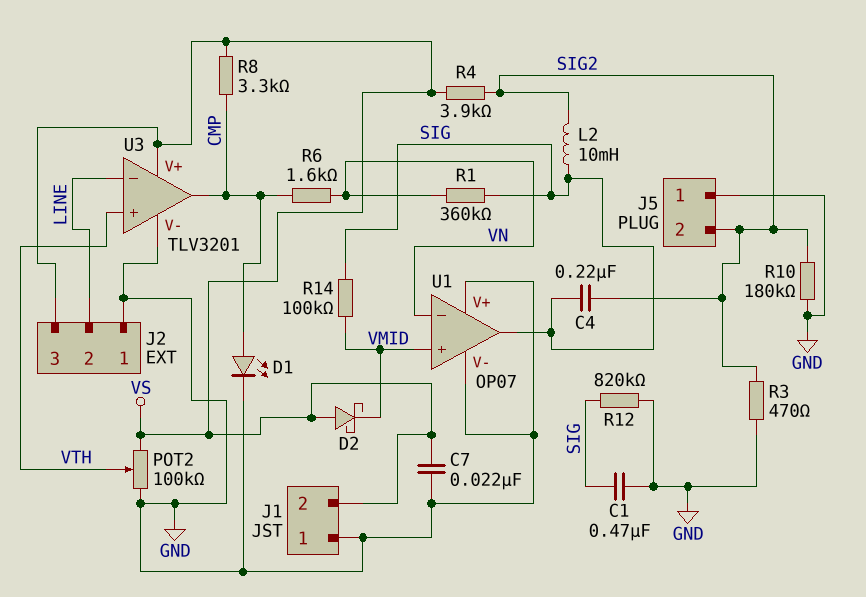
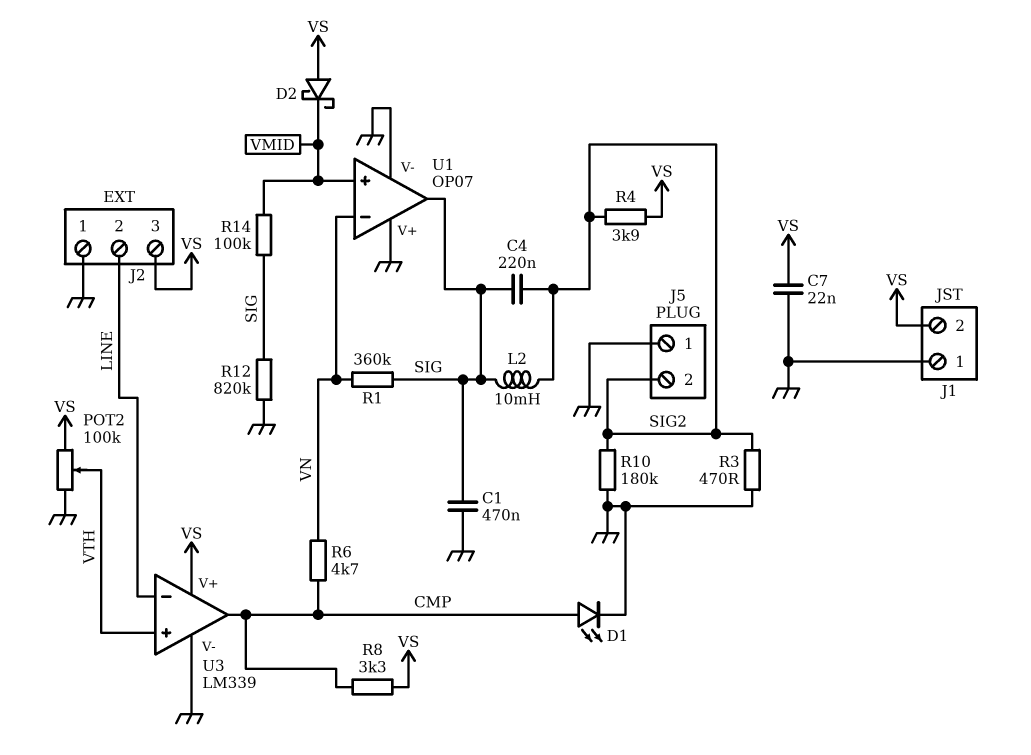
R6: 1.6k (CMP, VN) -> 4.7k (CMP, VN)
U3: TLV3201 -> LM339

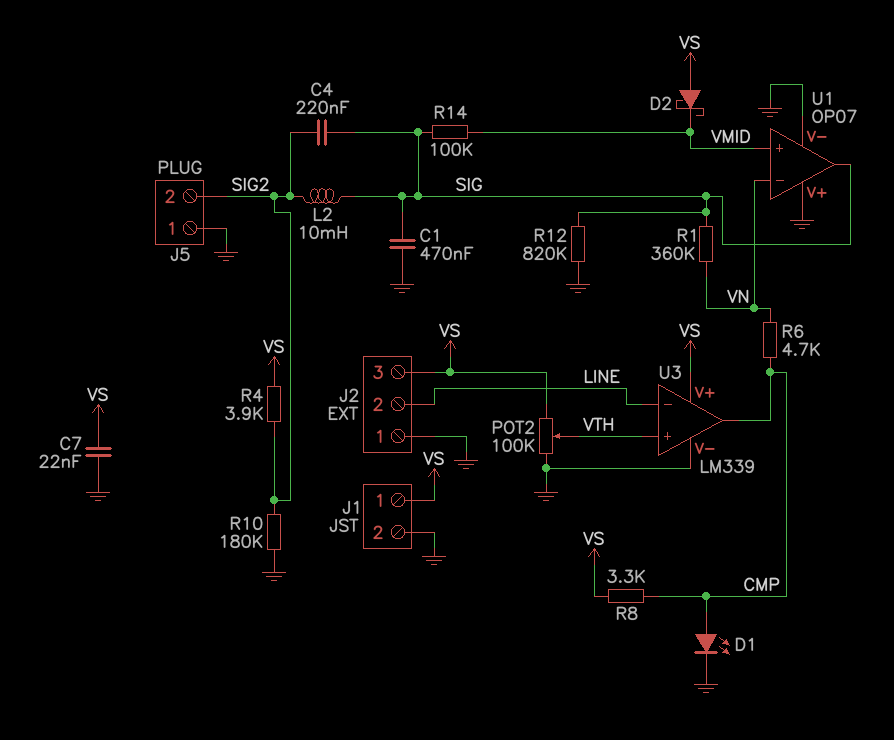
J1 pin 1: GND -> VS
J1 pin 2: VS -> GND
R3: 470 (GND, SIG2) -> none

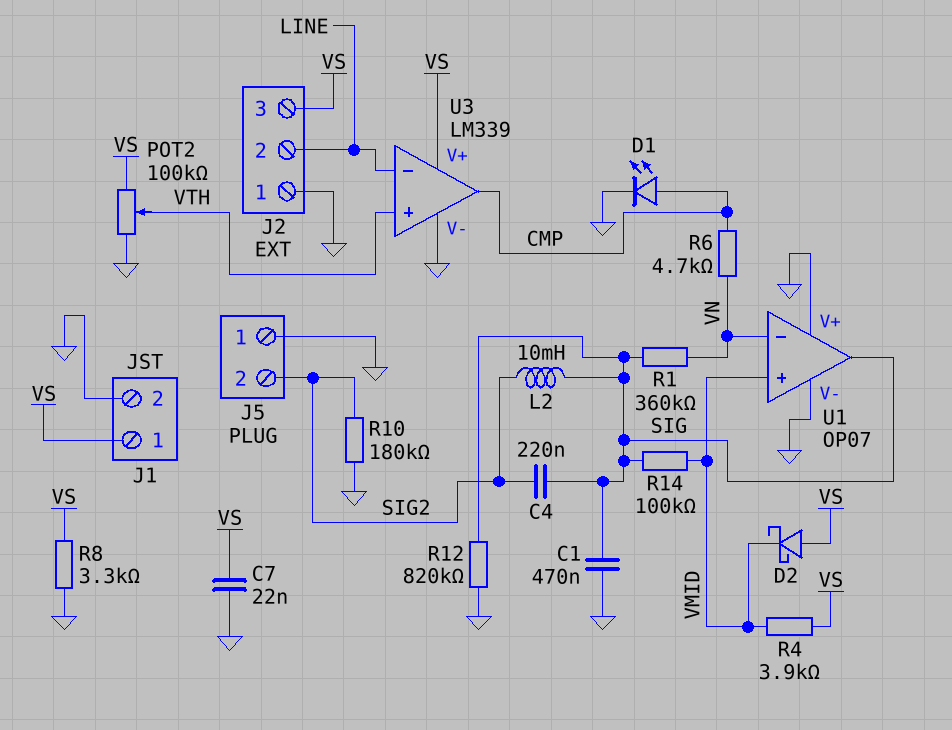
R4: 3.9k (SIG2, VS) -> 3.9k (VMID, VS)
R8: 3.3k (CMP, VS) -> 3.3k (GND, VS)

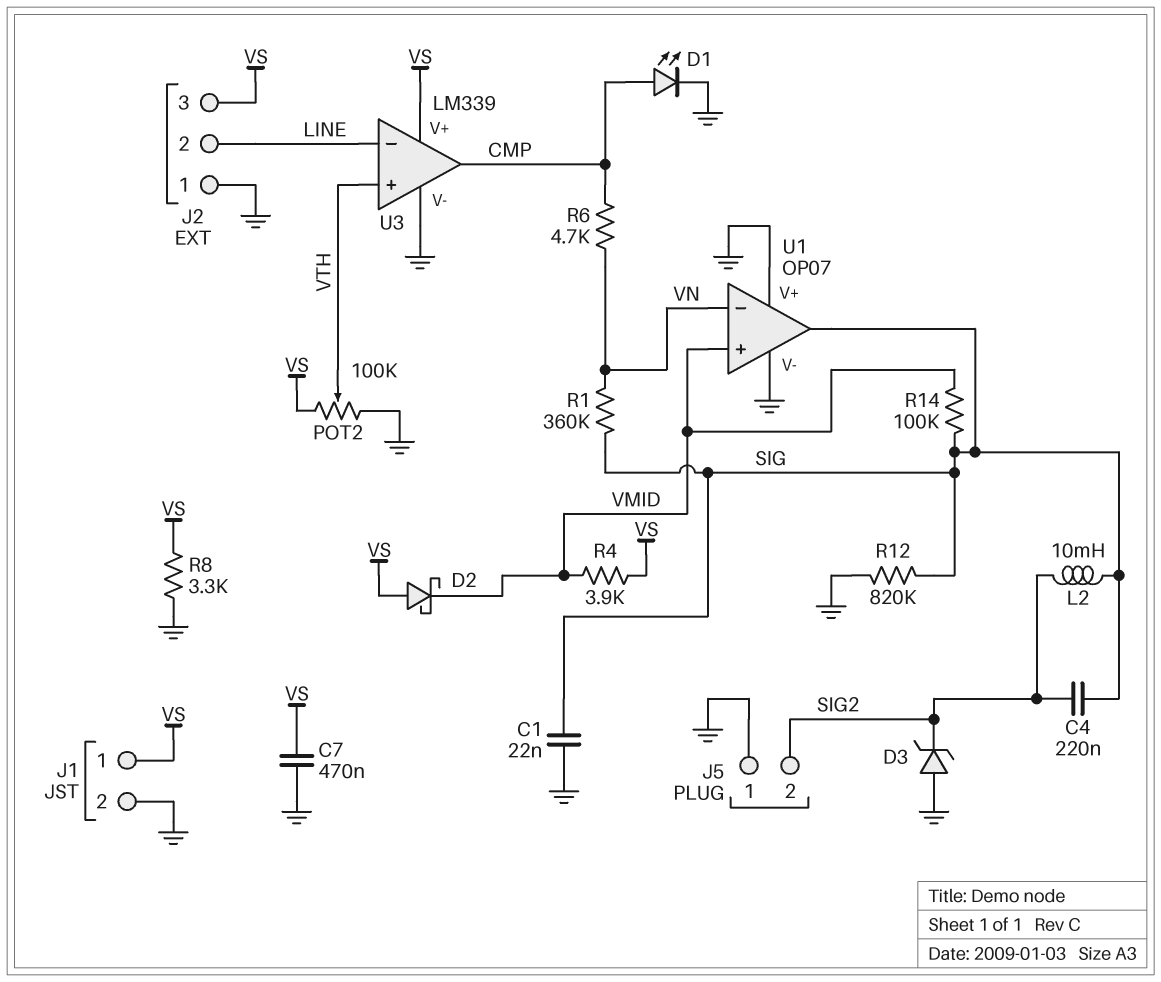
C1: 470nF (GND, SIG) -> 22nF (GND, SIG)
C7: 22nF (GND, VS) -> 470nF (GND, VS)
D3: none -> zener (A GND, K SIG2)
R10: 180k (GND, SIG2) -> none

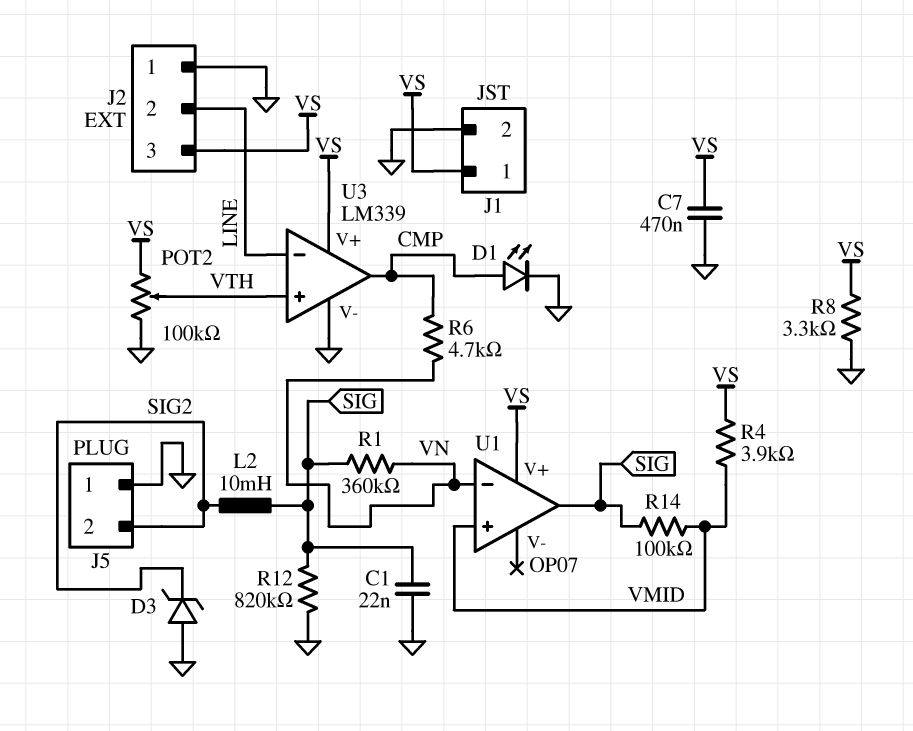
C4: 220nF (SIG, SIG2) -> none
D2: schottky (A VS, K VMID) -> none
U1 pin V+: GND -> VS
U1 pin V-: GND -> none

